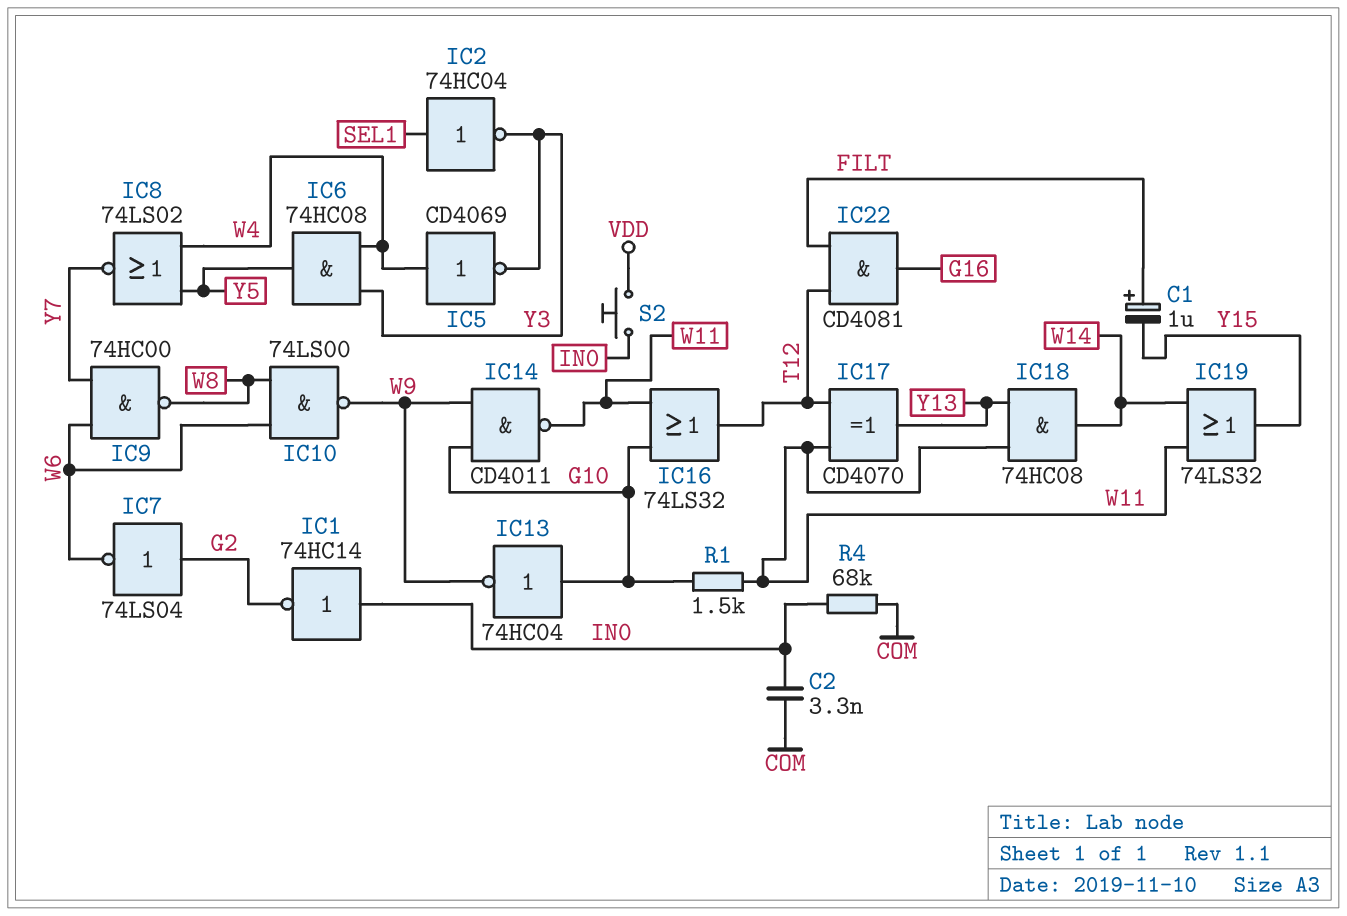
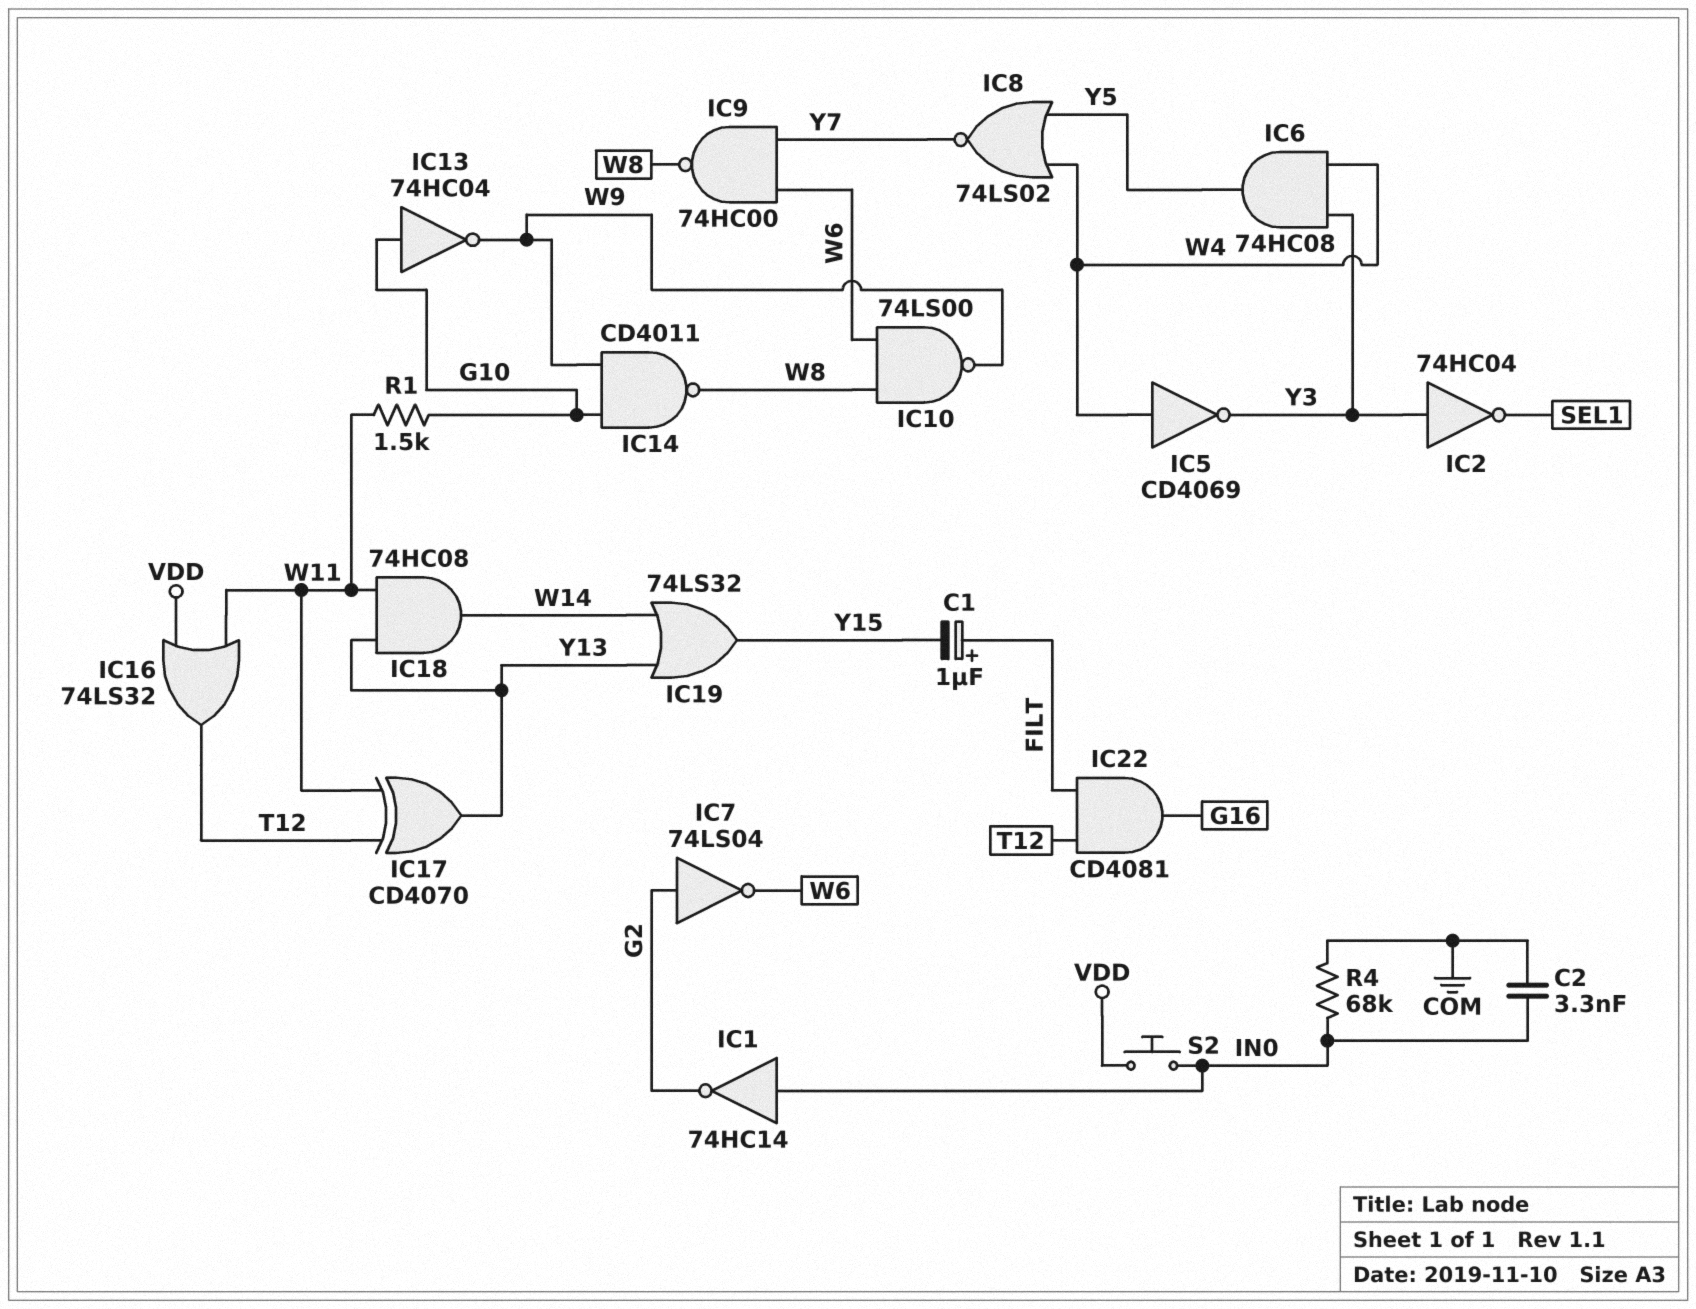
IC2: NOT 74HC04 (in SEL1, out Y3) -> NOT 74HC04 (in Y3, out SEL1)
IC14: NAND CD4011 (in G10, in W9, out W11) -> NAND CD4011 (in G10, in W9, out W8)
IC16: OR 74LS32 (in G10, in W11, out T12) -> OR 74LS32 (in VDD, in W11, out T12)
IC19: OR 74LS32 (in W11, in W14, out Y15) -> OR 74LS32 (in W14, in Y13, out Y15)

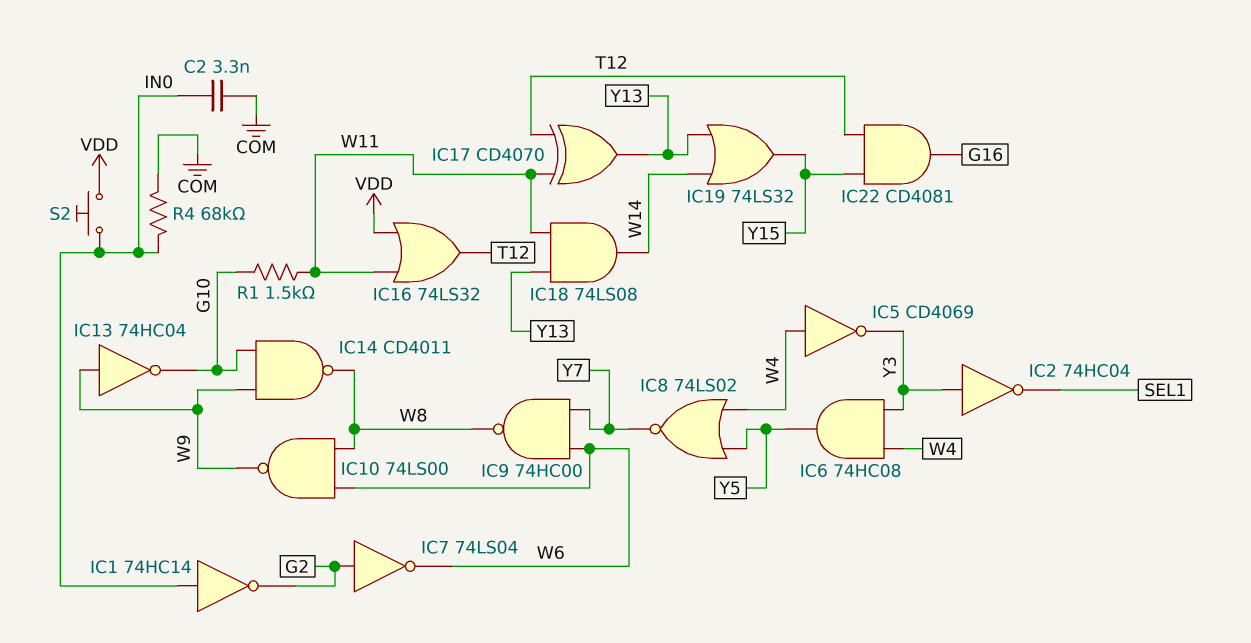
C1: 1uF (plus FILT, minus Y15) -> none
IC13: NOT 74HC04 (in G10, out W9) -> NOT 74HC04 (in W9, out G10)
IC18: AND 74HC08 (in W11, in Y13, out W14) -> AND 74LS08 (in W11, in Y13, out W14)
IC22: AND CD4081 (in FILT, in T12, out G16) -> AND CD4081 (in T12, in Y15, out G16)

